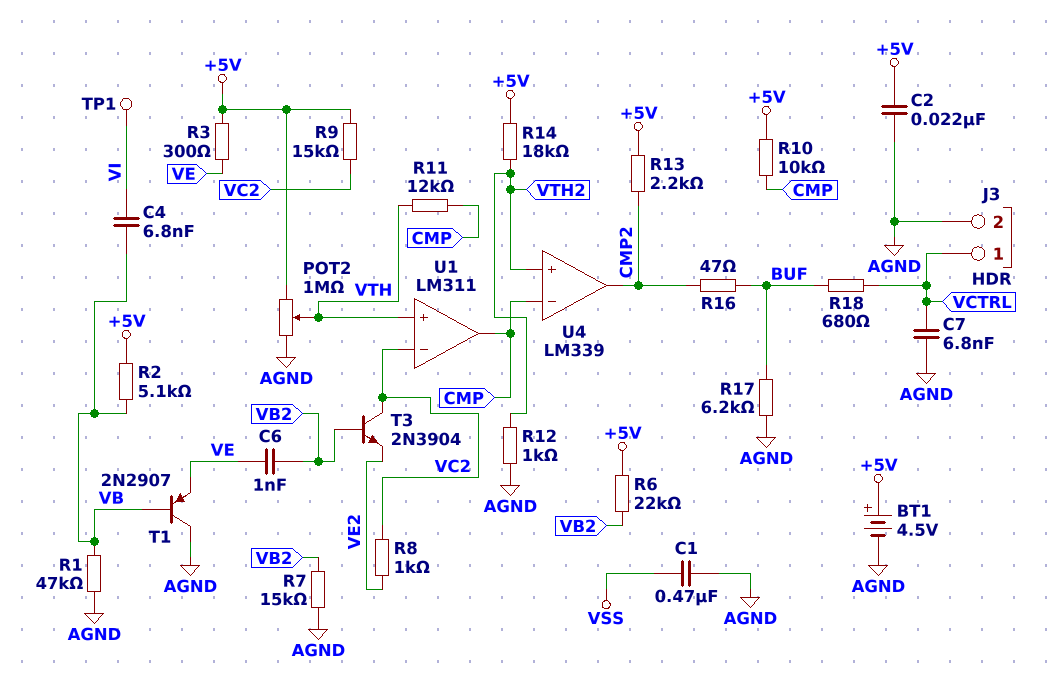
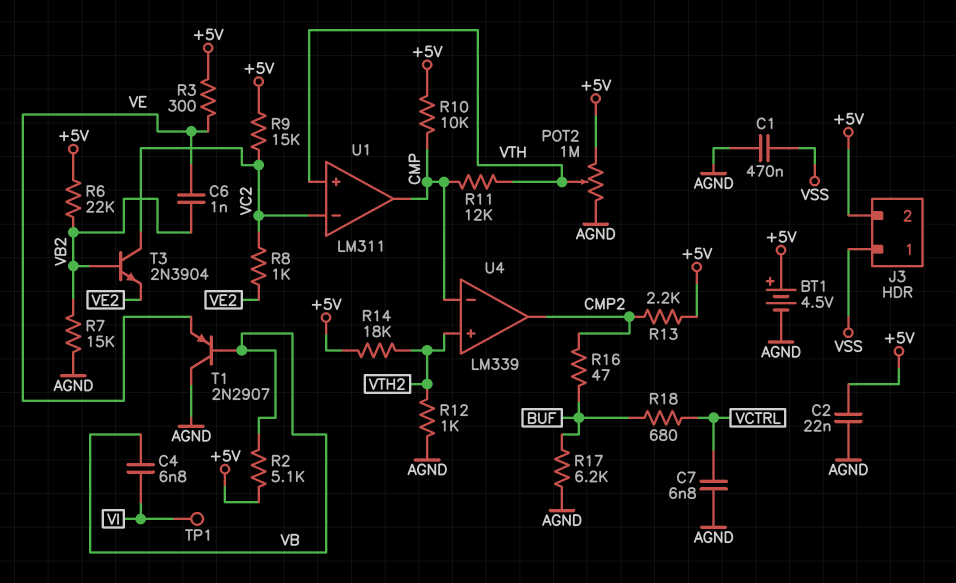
J3 pin 1: VCTRL -> VSS
J3 pin 2: AGND -> +5V
R1: 47k (AGND, VB) -> none

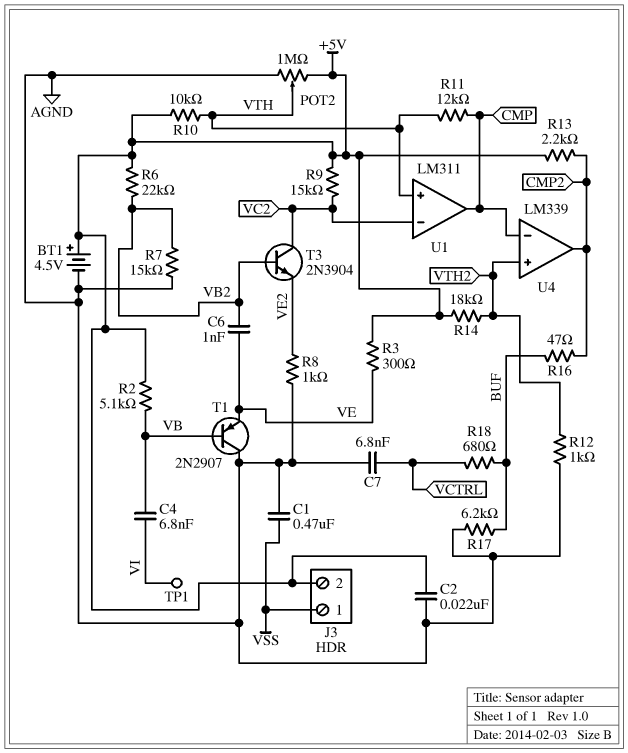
R8: 1k (VC2, VE2) -> 1k (AGND, VE2)
R10: 10k (+5V, CMP) -> 10k (+5V, VTH)

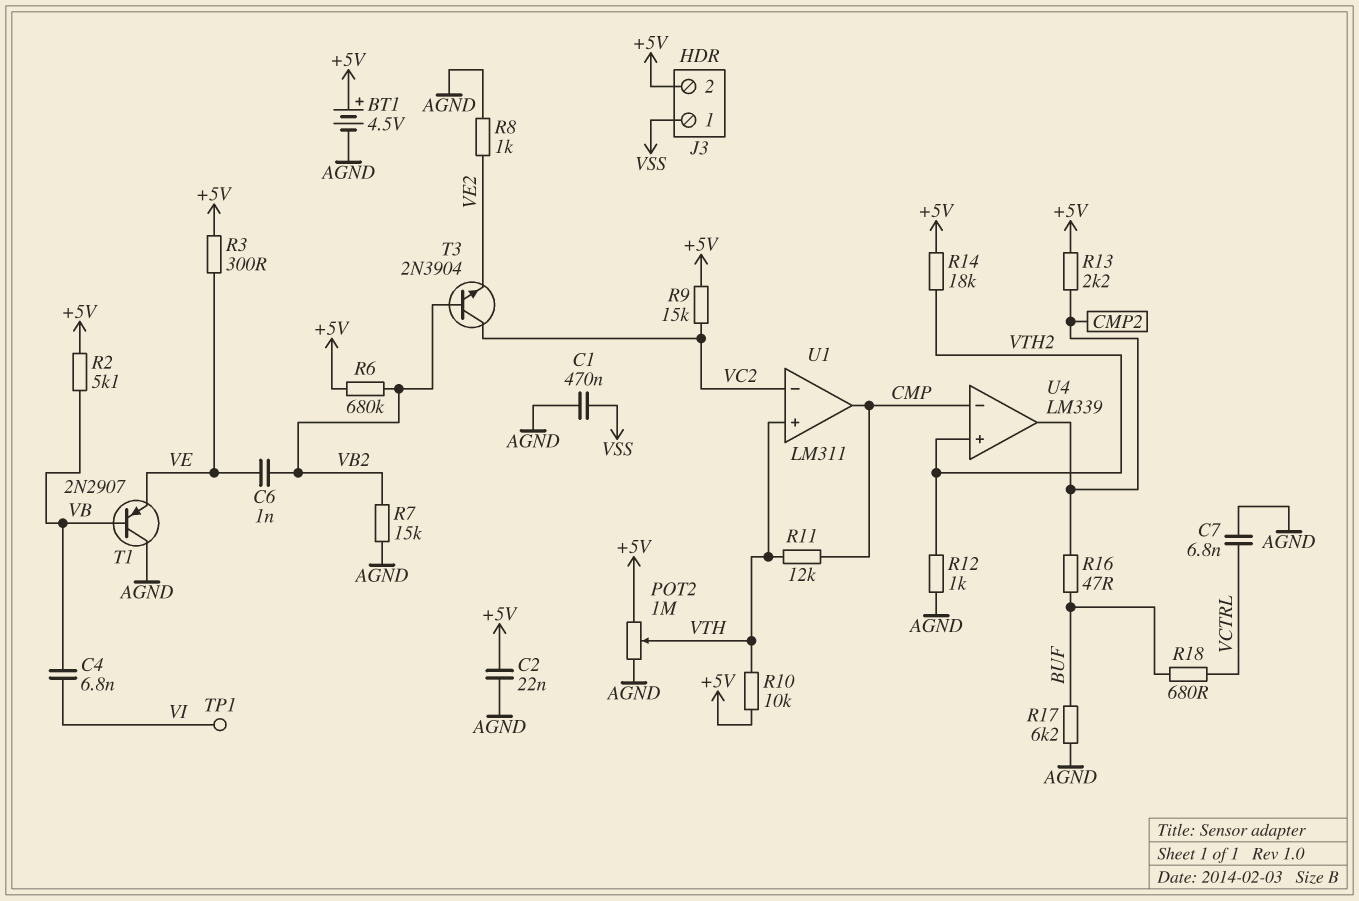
R6: 22k (+5V, VB2) -> 680k (+5V, VB2)

